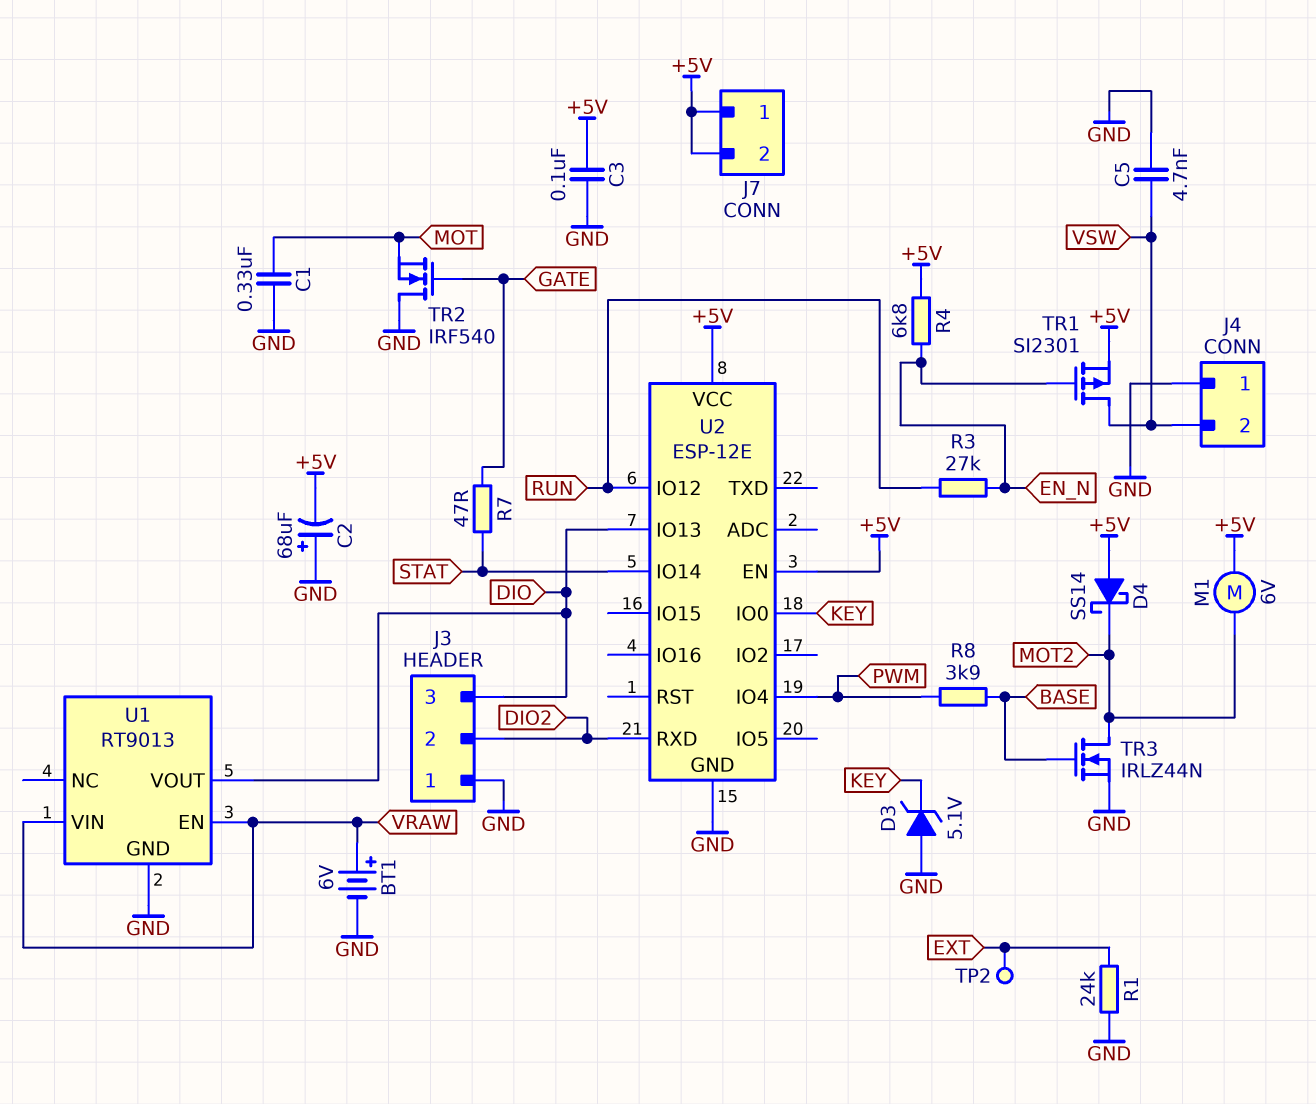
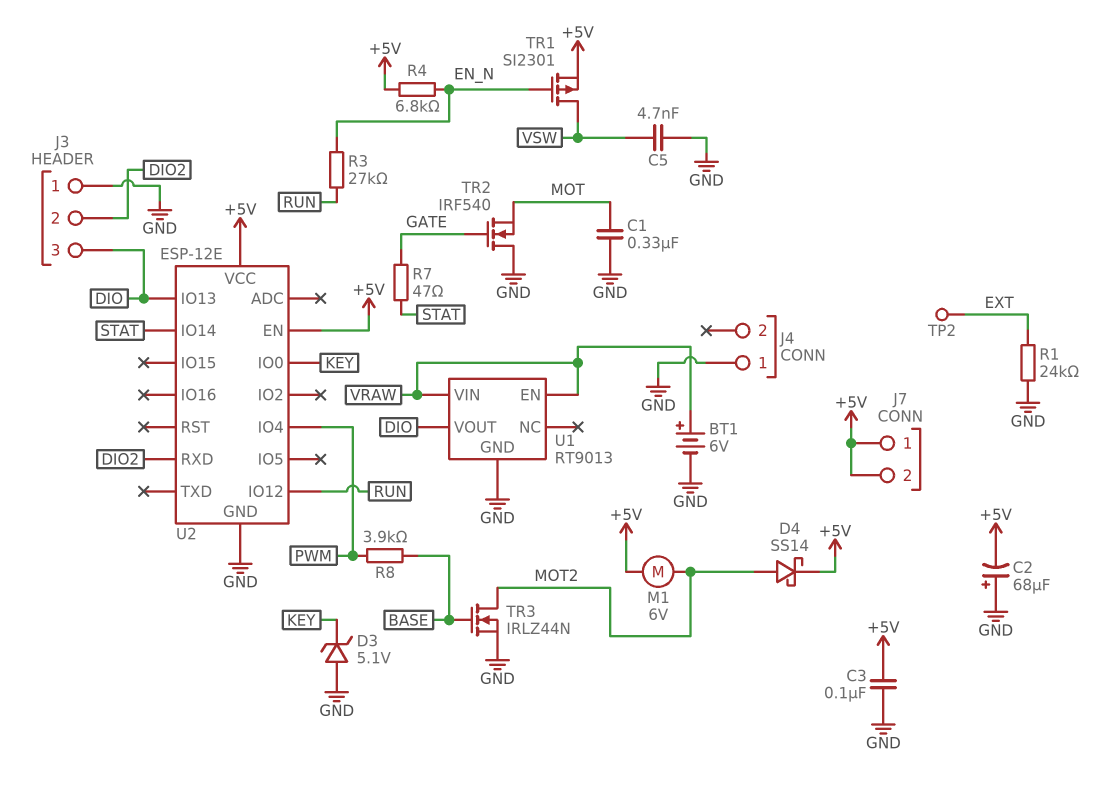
D4: schottky SS14 (A +5V, K MOT2) -> schottky SS14 (A MOT2, K +5V)
J4 pin 2: VSW -> none

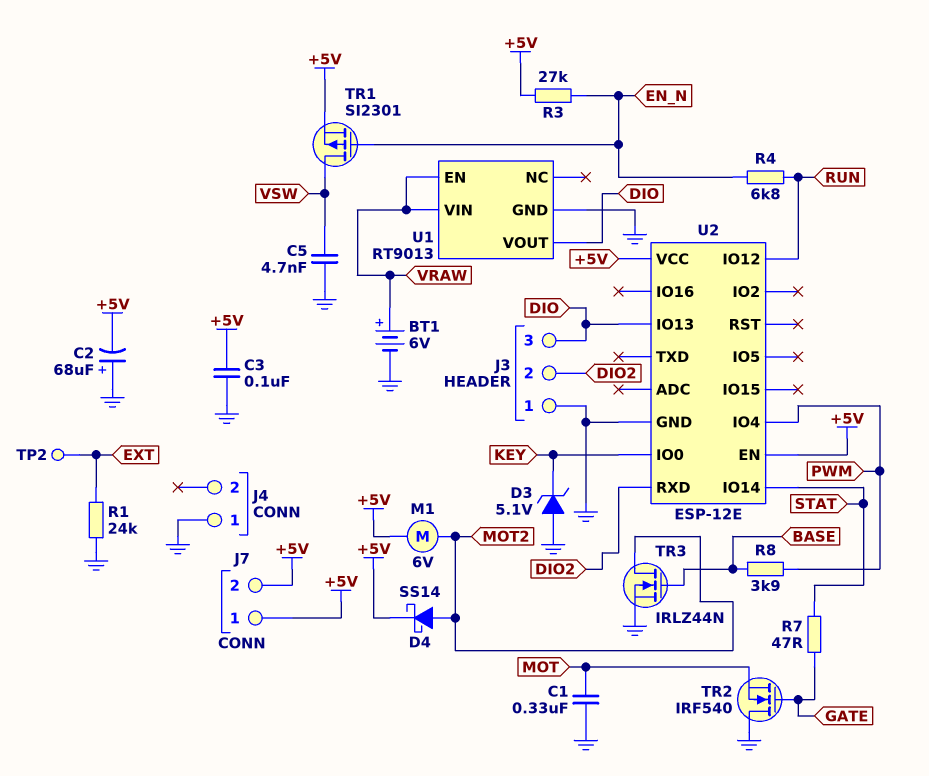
R3: 27k (EN_N, RUN) -> 27k (+5V, EN_N)
R4: 6.8k (+5V, EN_N) -> 6.8k (EN_N, RUN)

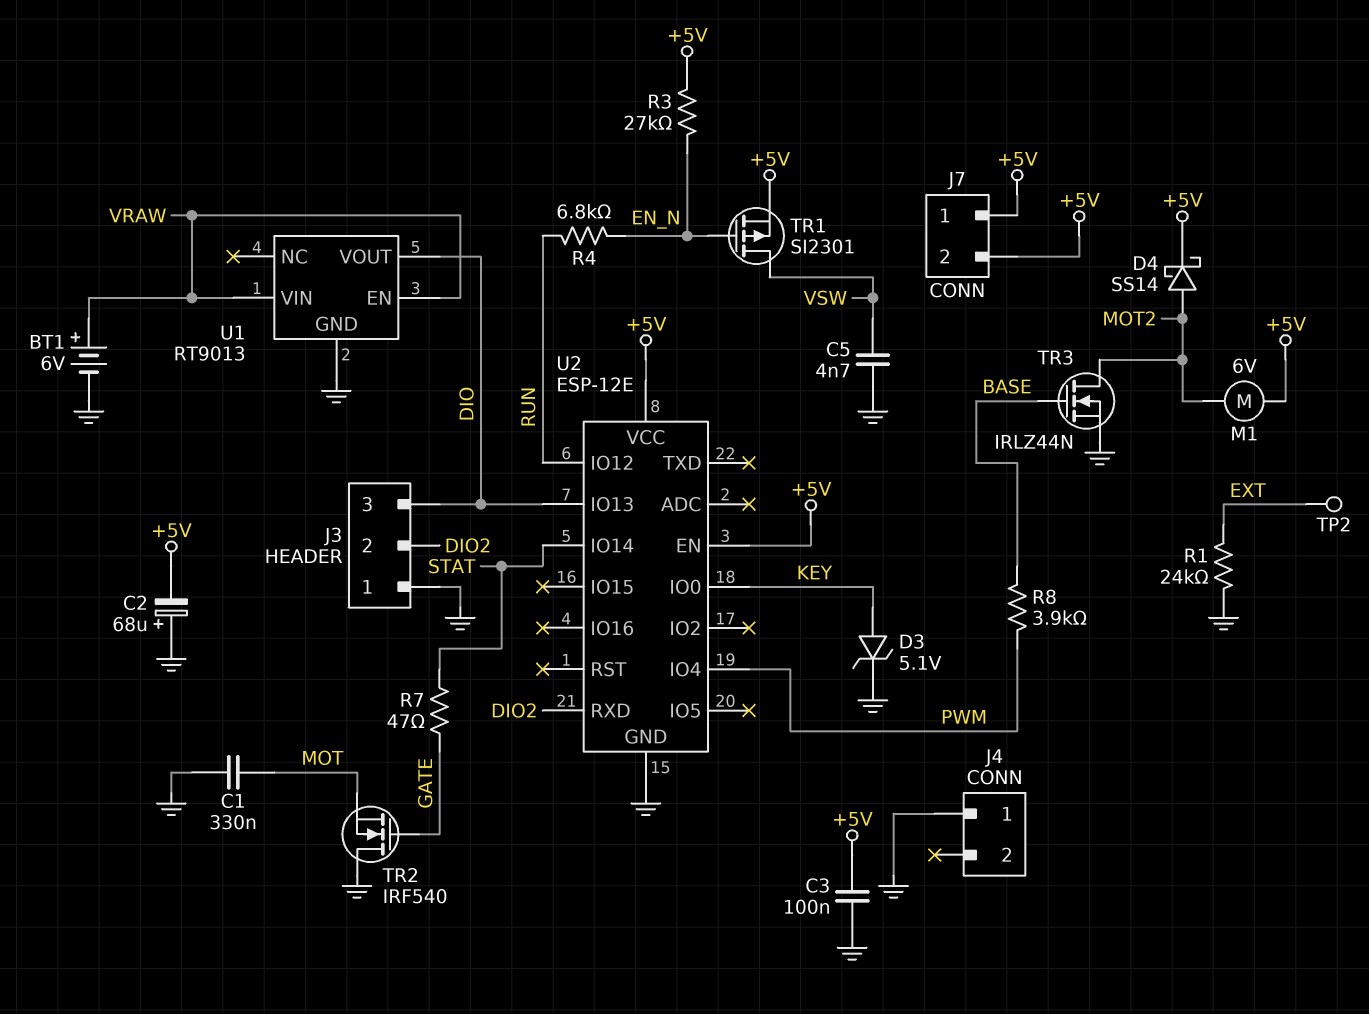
D3: zener 5.1V (A GND, K KEY) -> zener 5.1V (A KEY, K GND)

